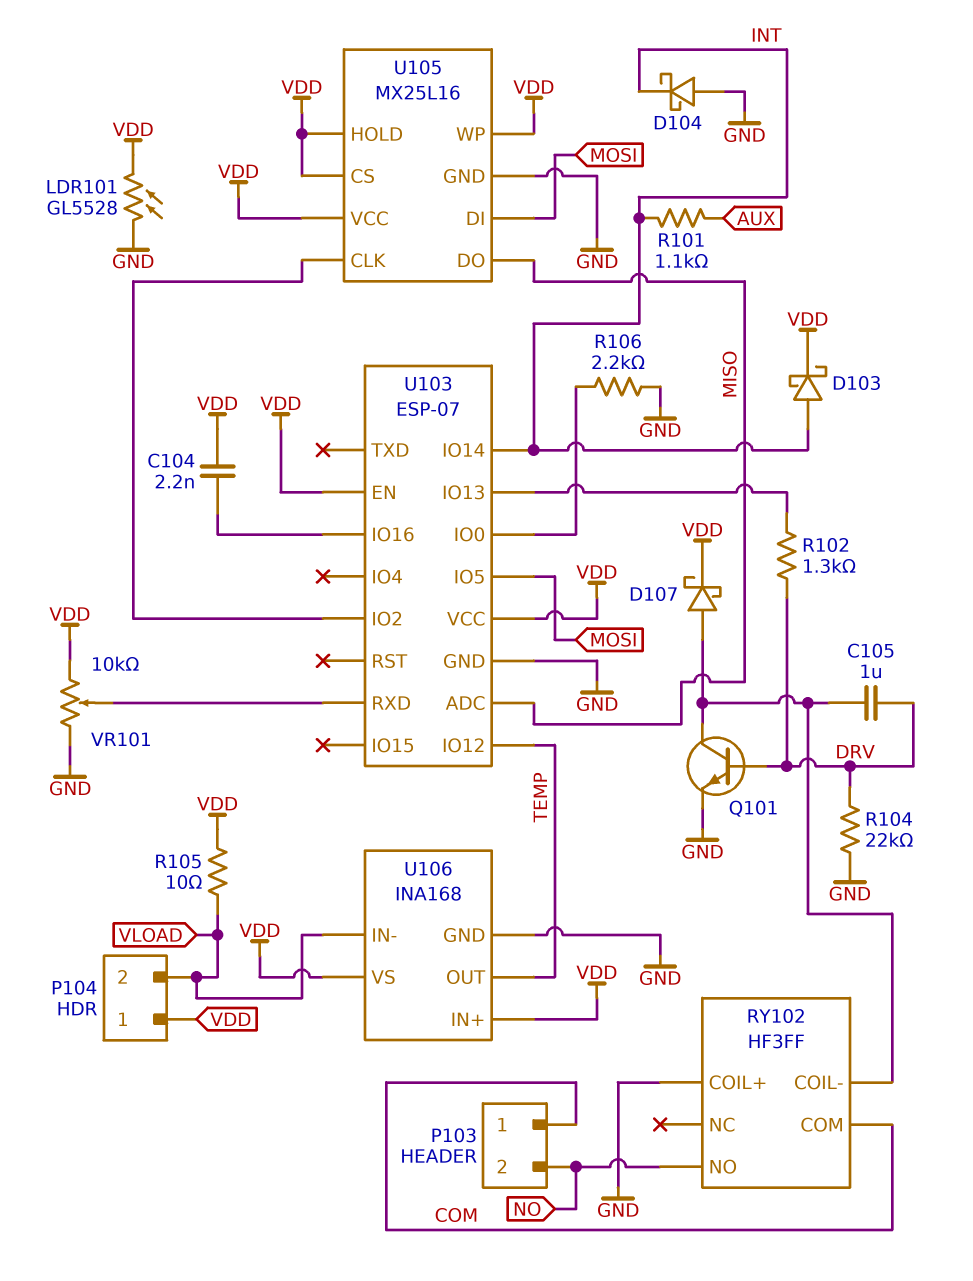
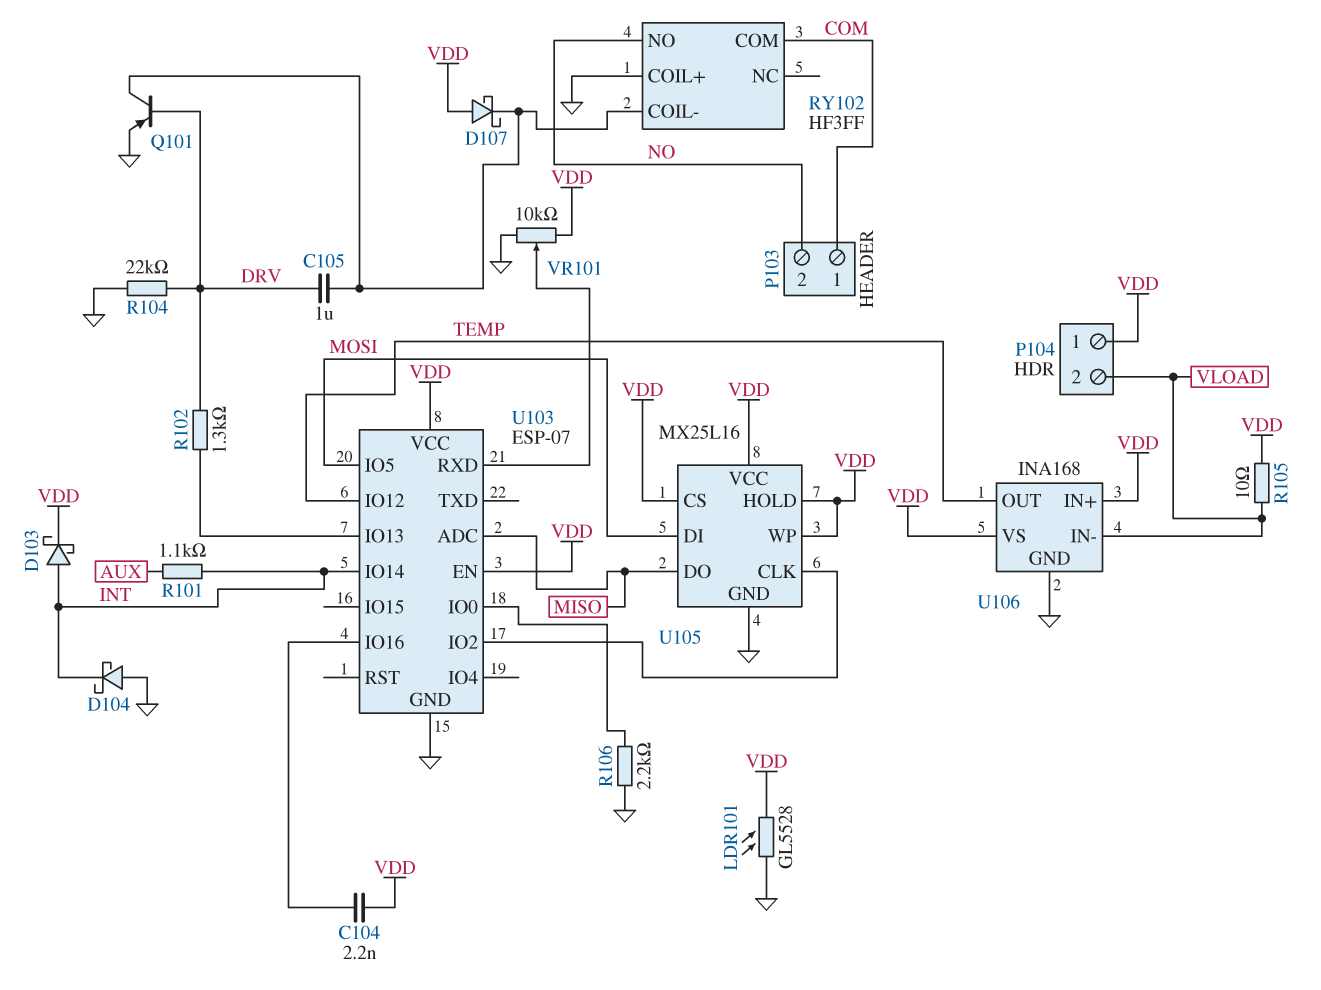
D107: schottky (A RY102/COIL-, K VDD) -> schottky (A VDD, K RY102/COIL-)
Q101: NPN (B DRV, C RY102/COIL-, E GND) -> PNP (B DRV, C RY102/COIL-, E GND)

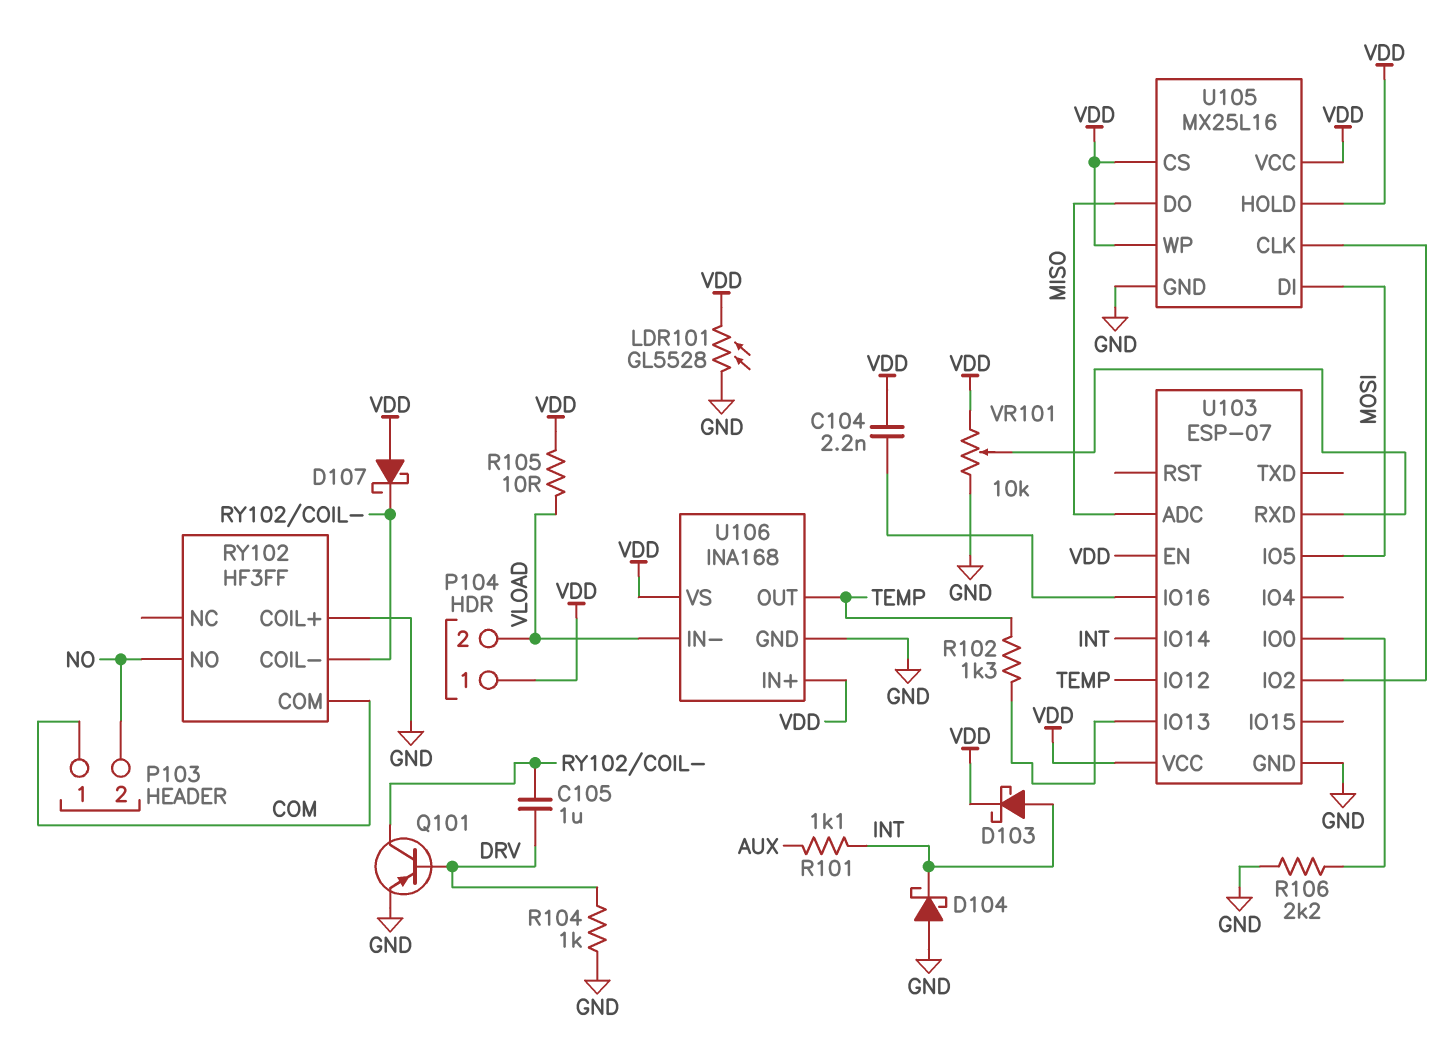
R102: 1.3k (DRV, U103/IO13) -> 1.3k (TEMP, U103/IO13)
R104: 22k (DRV, GND) -> 1k (DRV, GND)

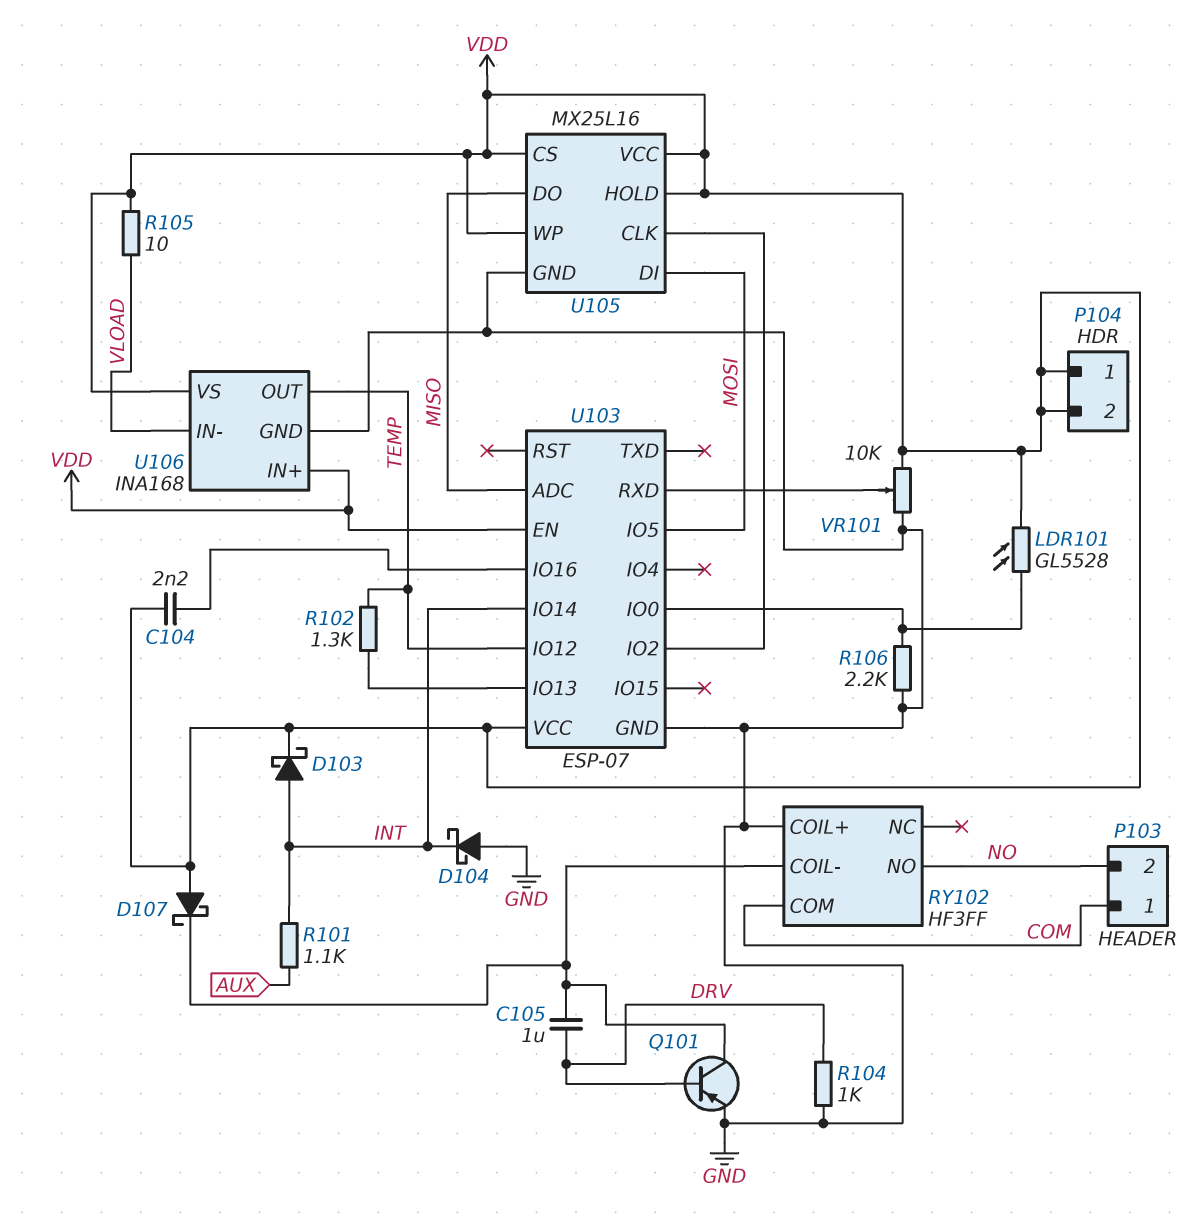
LDR101: GL5528 (GND, VDD) -> GL5528 (U103/IO0, VDD)
P104 pin 2: VLOAD -> VDD

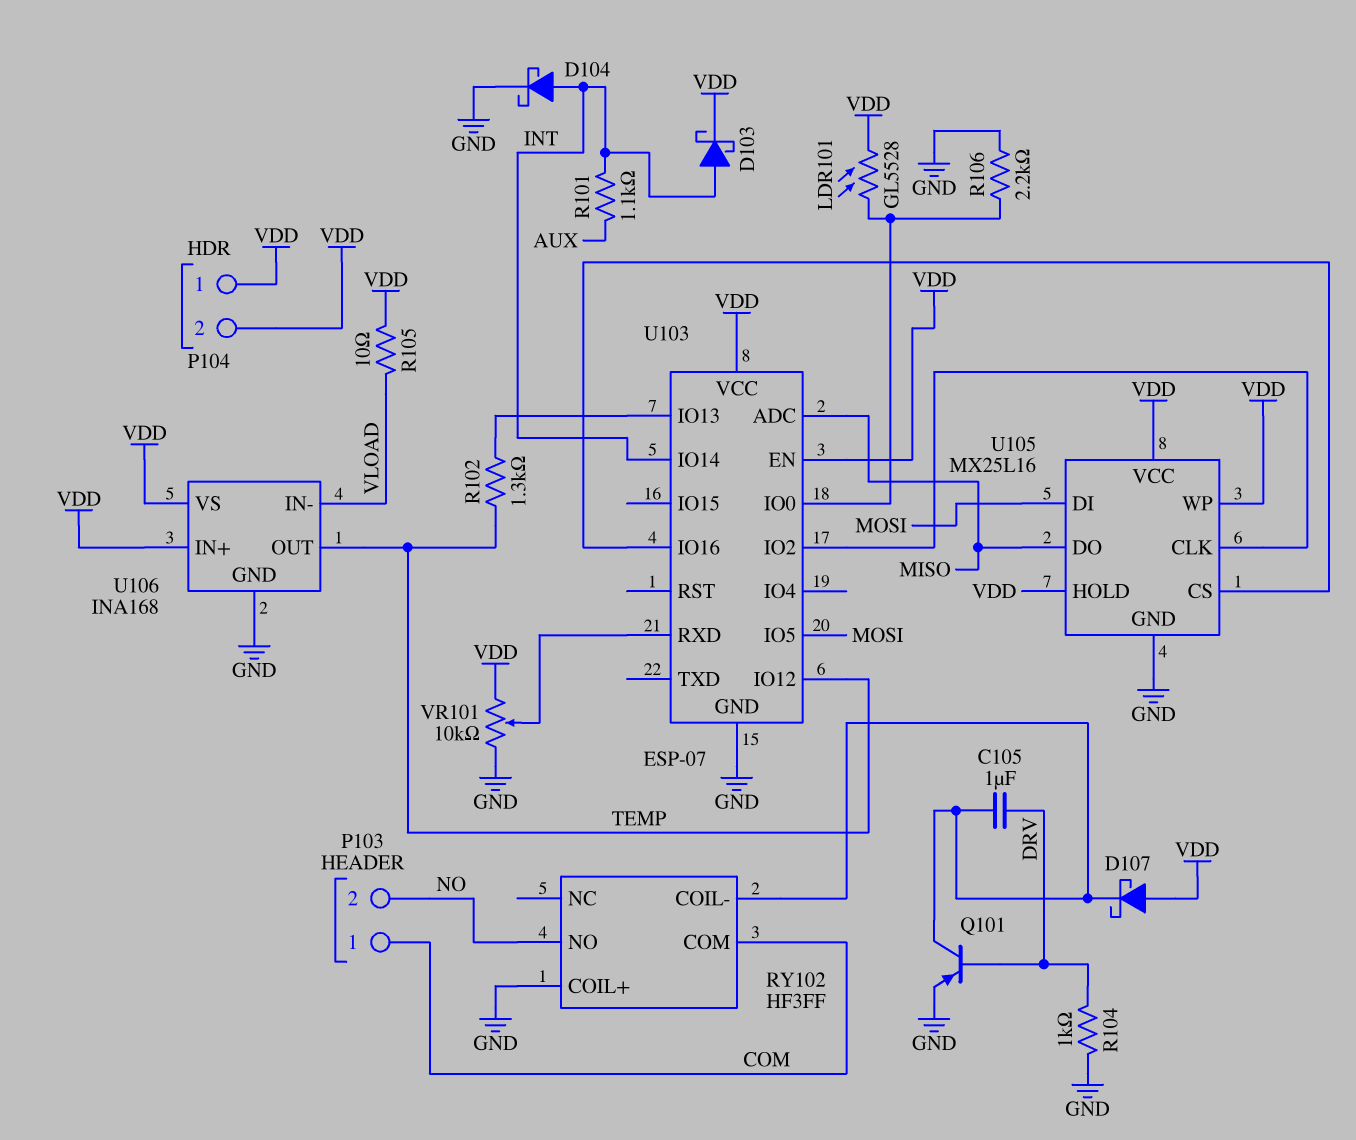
C104: 2.2nF (U103/IO16, VDD) -> none
D104: schottky (A GND, K INT) -> schottky (A INT, K GND)
U105 pin CS: VDD -> U103/IO16

